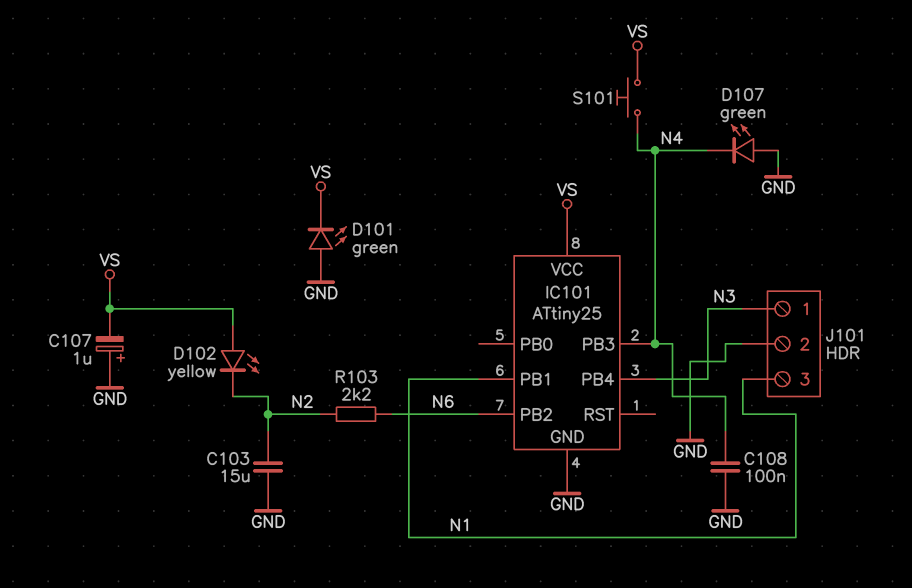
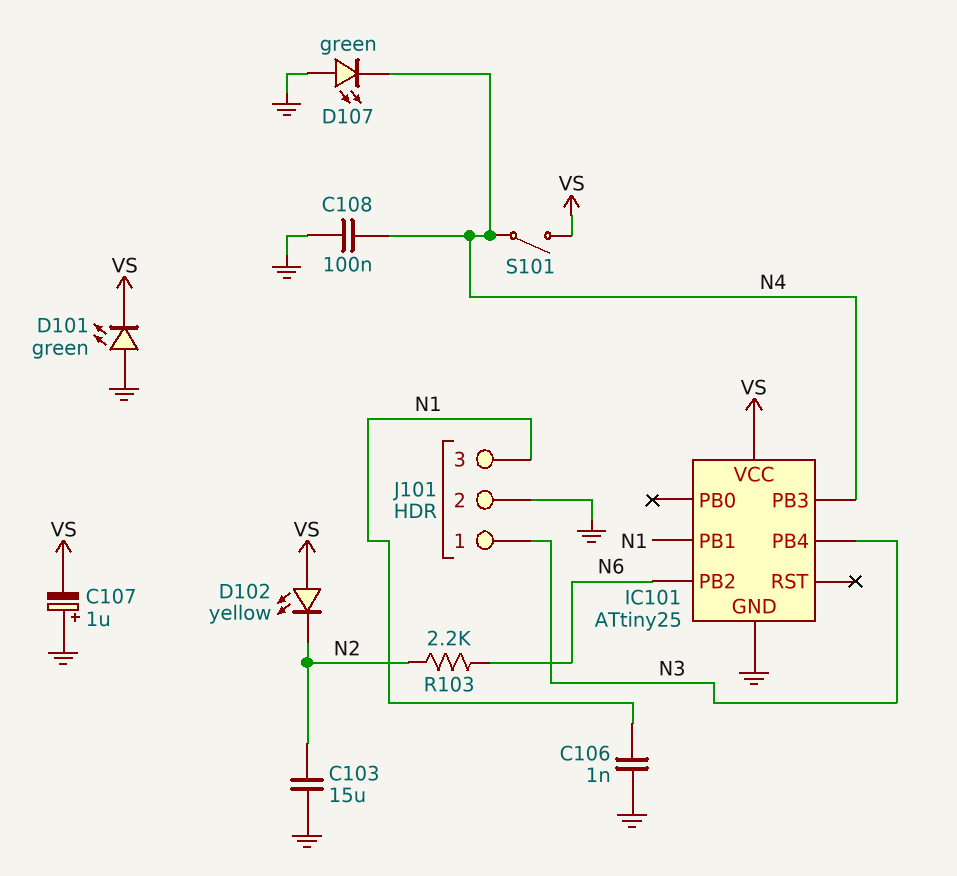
C106: none -> 1nF (GND, N1)
S101: button (N4, VS) -> switch (N4, VS)

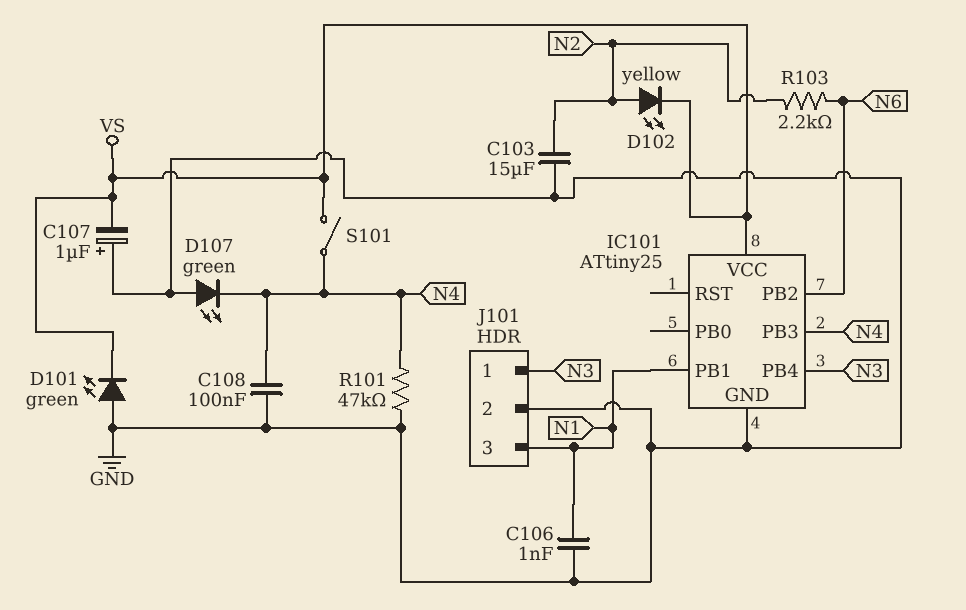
D102: LED yellow (A VS, K N2) -> LED yellow (A N2, K VS)
R101: none -> 47k (GND, N4)

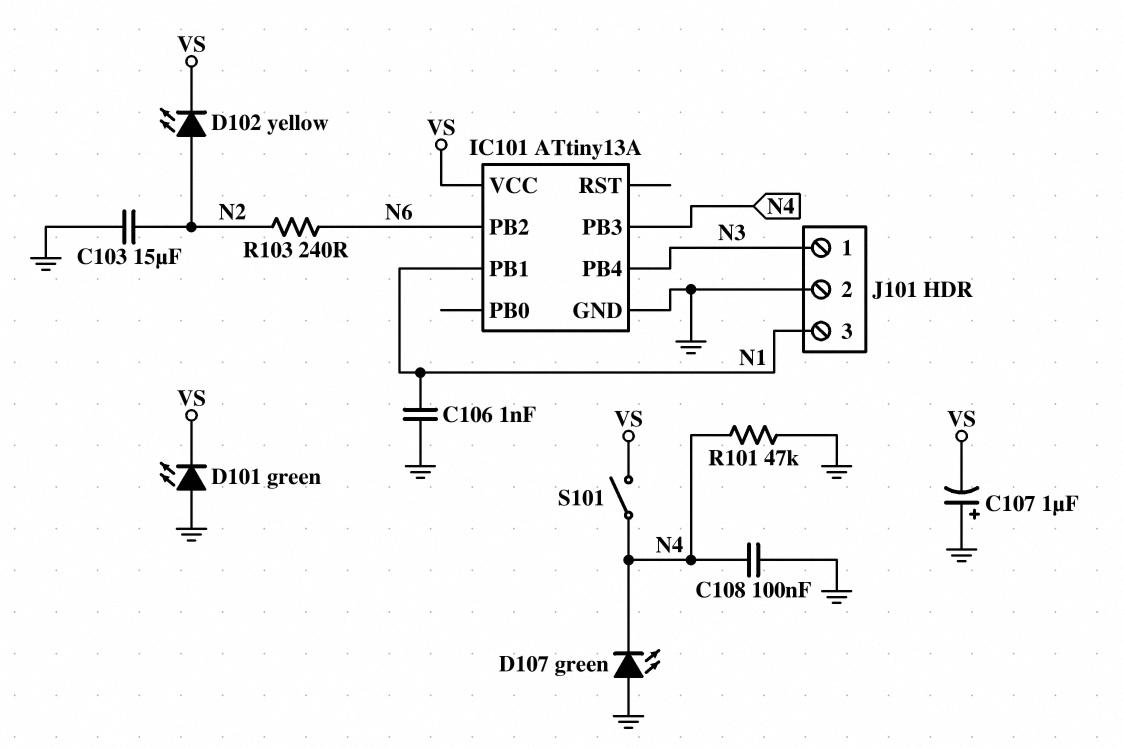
IC101: ATtiny25 -> ATtiny13A
R103: 2.2k (N2, N6) -> 240 (N2, N6)

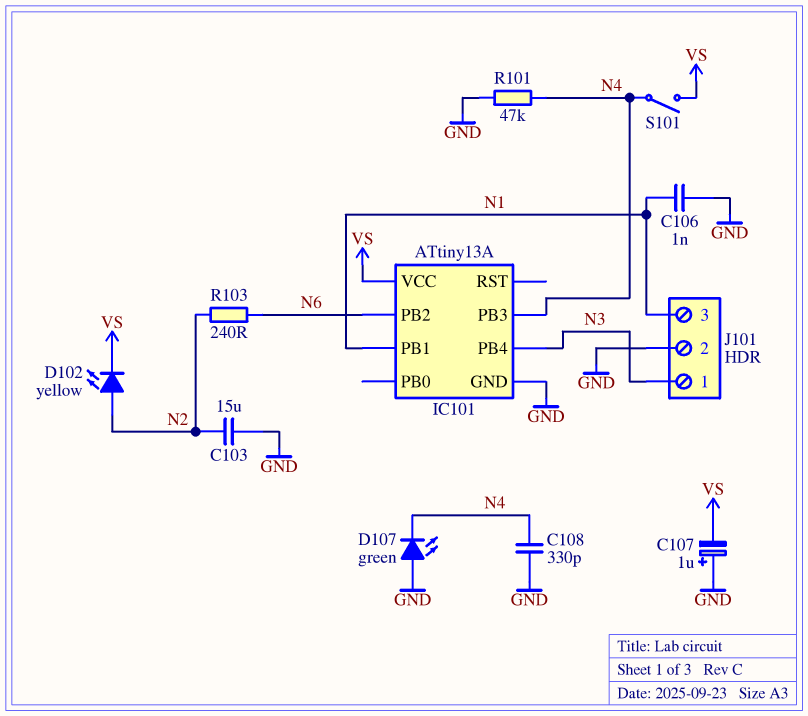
C108: 100nF (GND, N4) -> 330pF (GND, N4)
D101: LED green (A GND, K VS) -> none

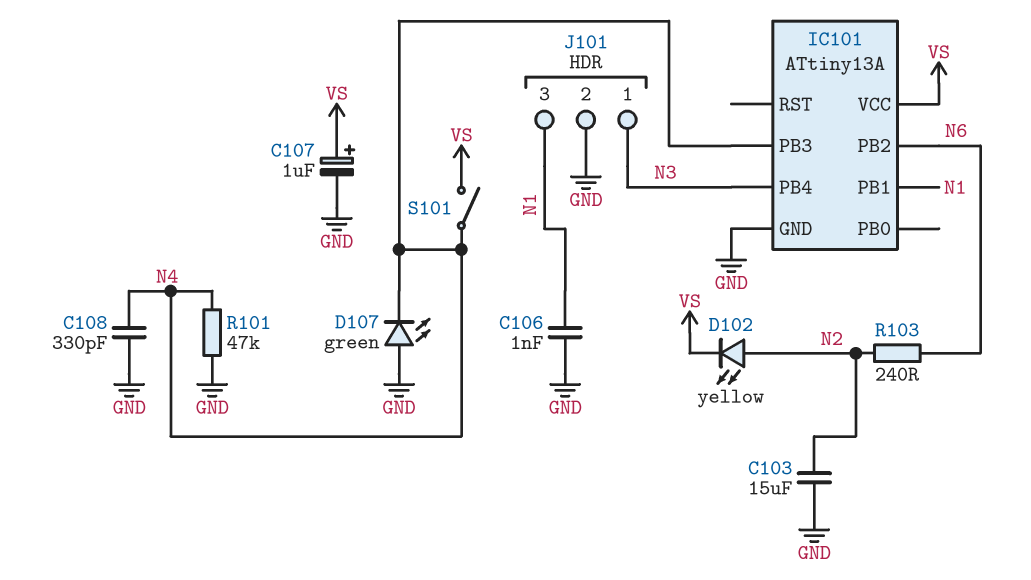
C107: 1uF (plus GND, minus VS) -> 1uF (plus VS, minus GND)

